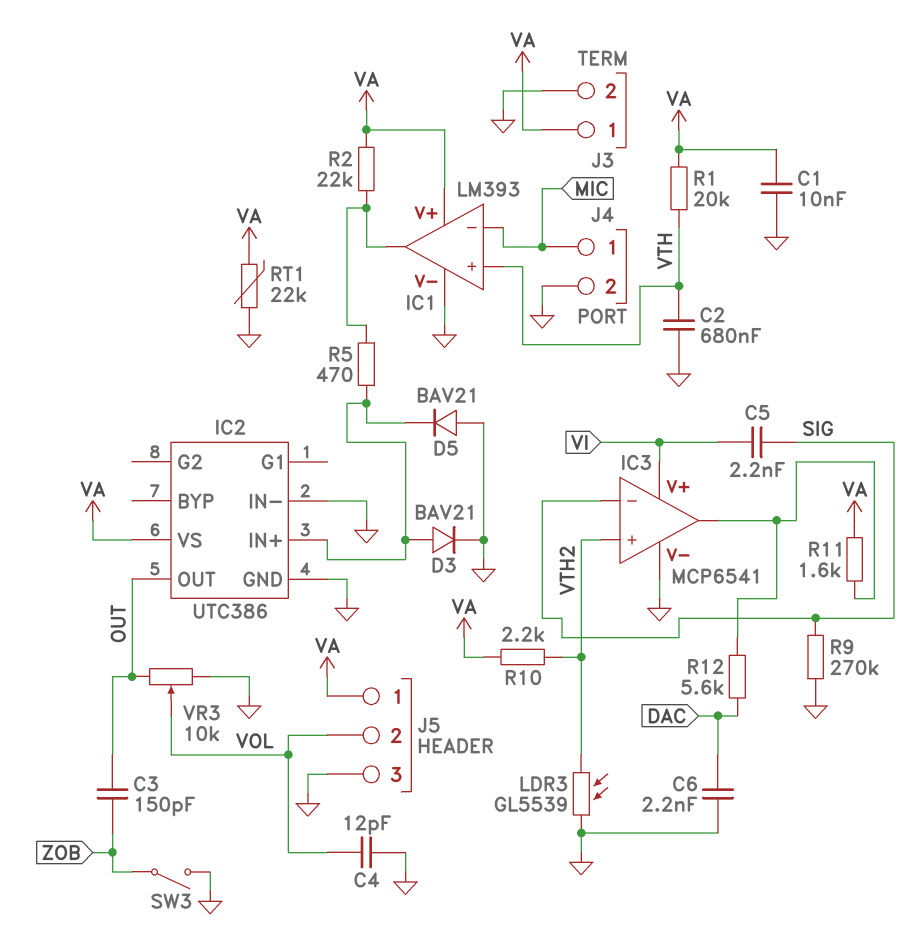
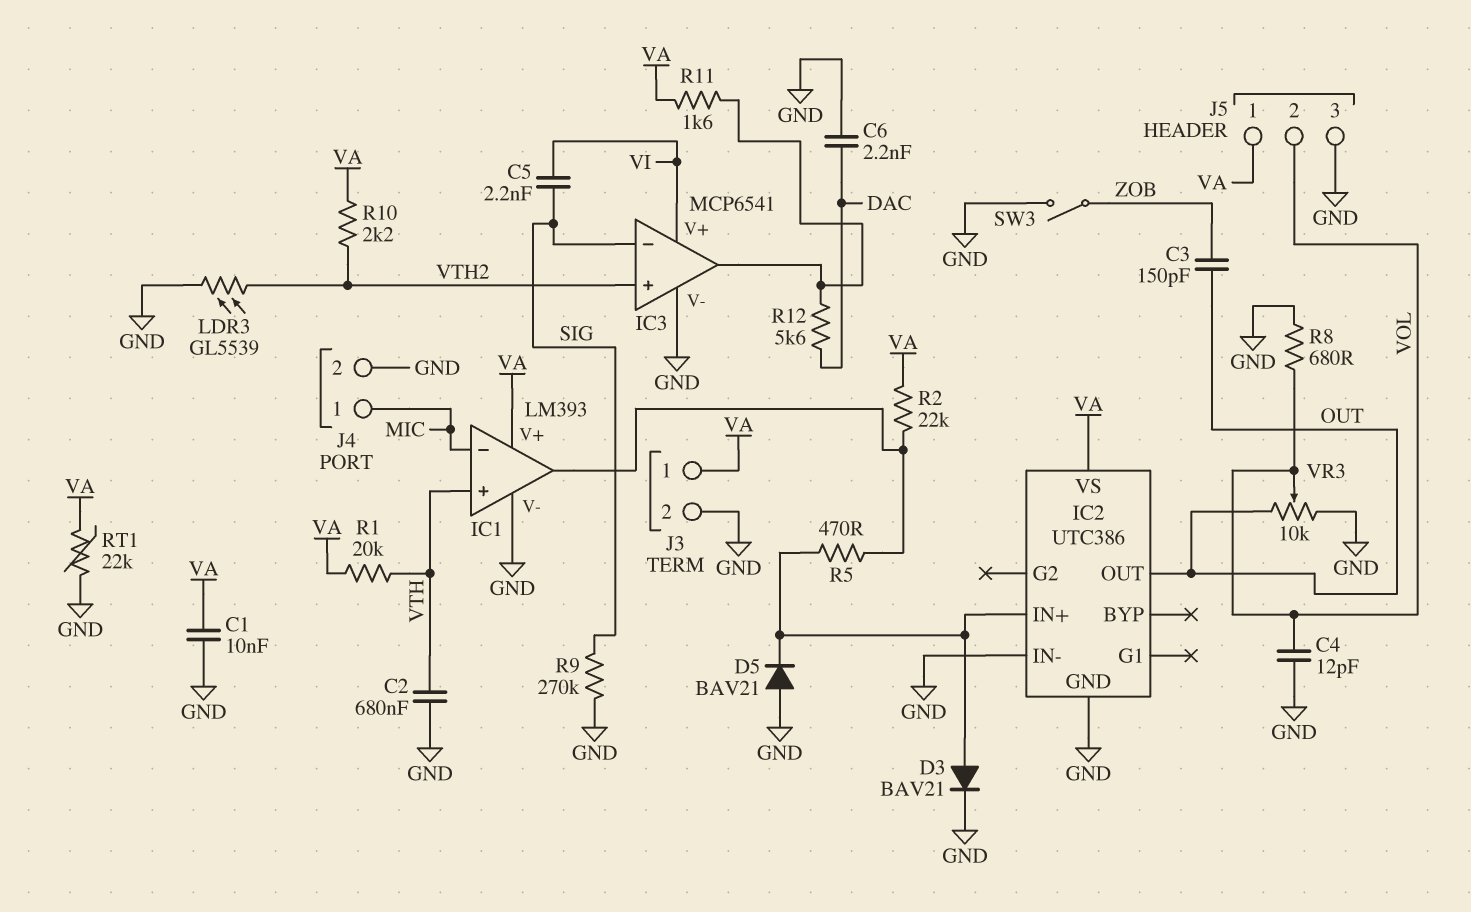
R8: none -> 680 (GND, VOL)

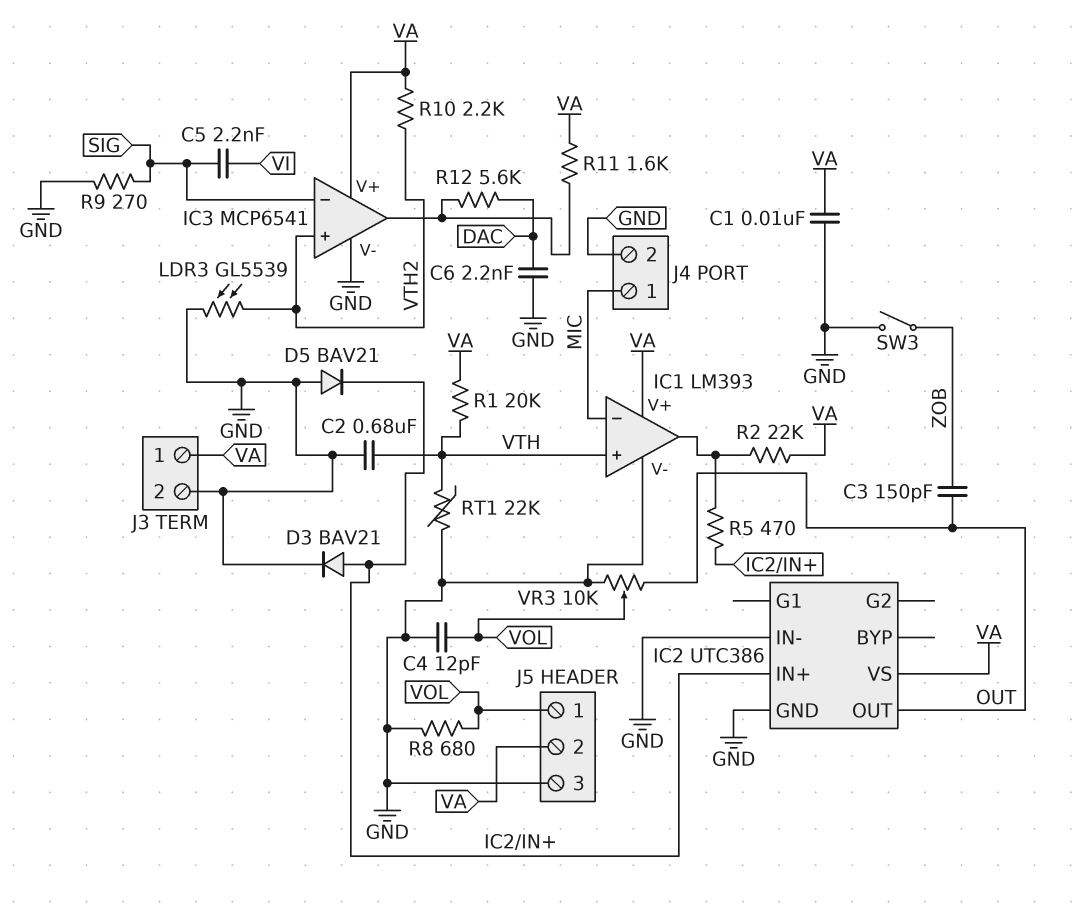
IC3 pin V+: VI -> VA
J5 pin 1: VA -> VOL
J5 pin 2: VOL -> VA
R9: 270k (GND, SIG) -> 270 (GND, SIG)
RT1: 22k (GND, VA) -> 22k (GND, VTH)

